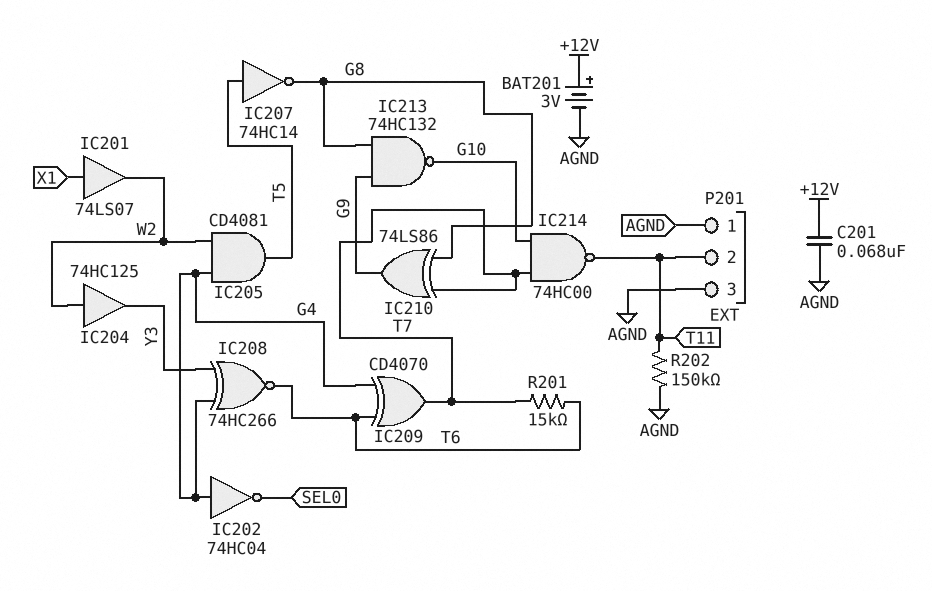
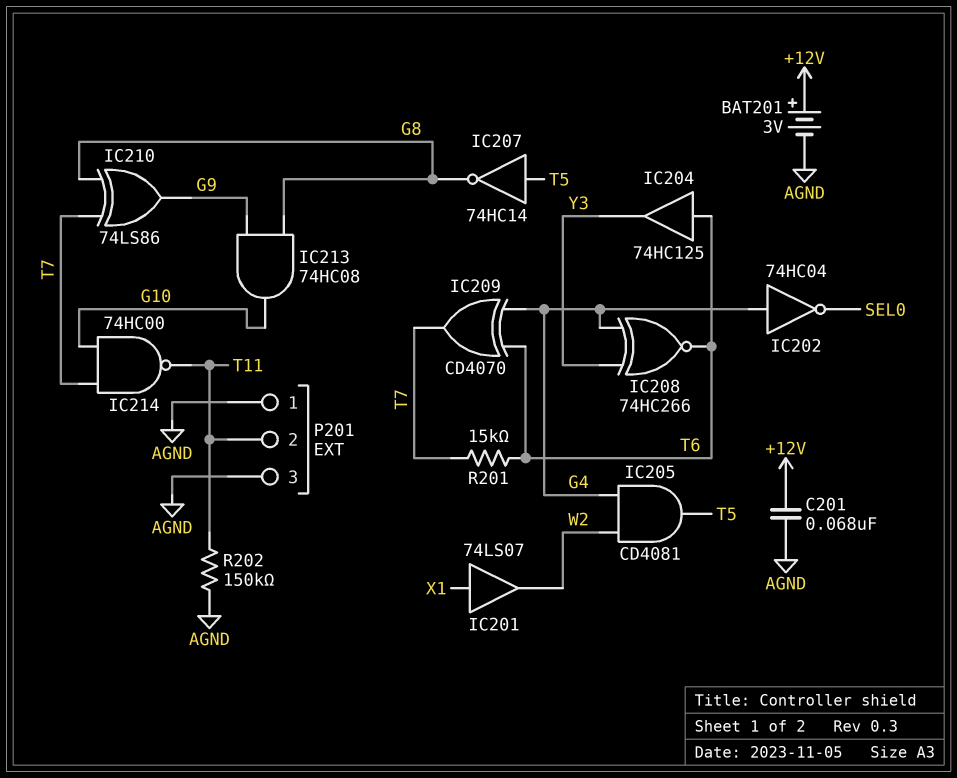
IC204: buffer 74HC125 (in W2, out Y3) -> buffer 74HC125 (in T6, out Y3)
IC213: NAND 74HC132 (in G8, in G9, out G10) -> AND 74HC08 (in G8, in G9, out G10)

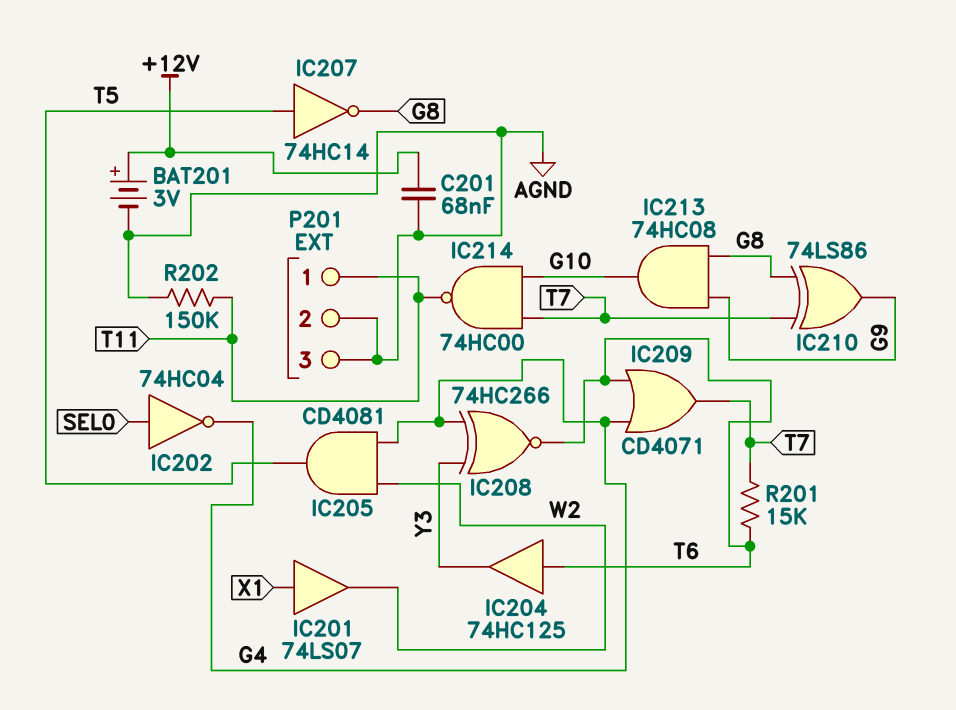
IC202: NOT 74HC04 (in G4, out SEL0) -> NOT 74HC04 (in SEL0, out G4)
IC209: XOR CD4070 (in G4, in T6, out T7) -> OR CD4071 (in G4, in T6, out T7)
P201 pin 1: AGND -> T11
P201 pin 2: T11 -> AGND

